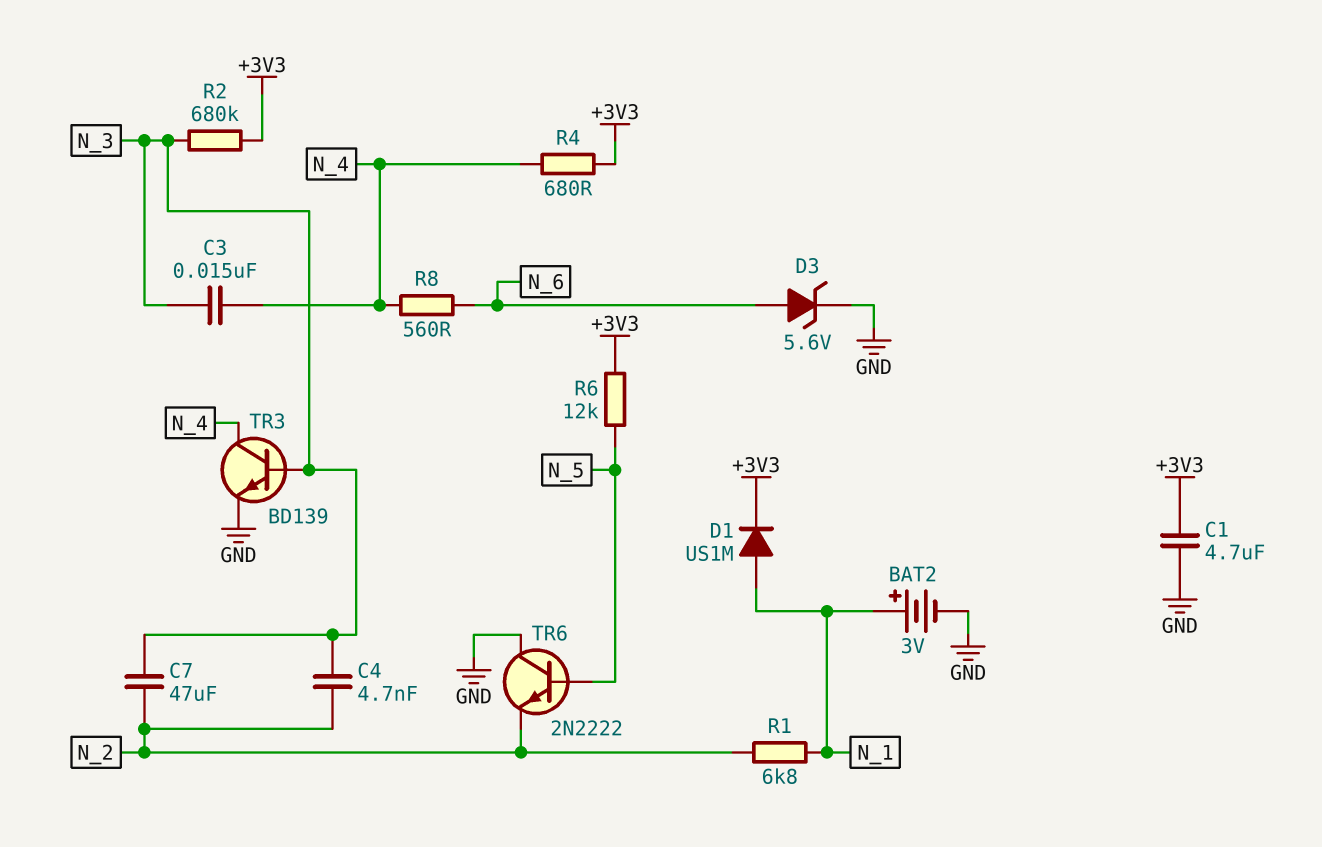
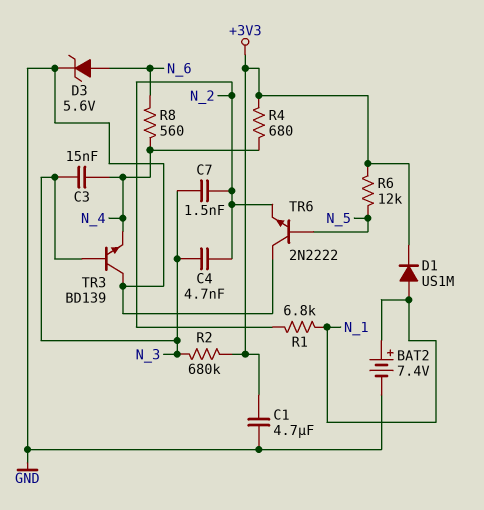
BAT2: 3V (plus N_1, minus GND) -> 7.4V (plus N_1, minus GND)
C7: 47uF (N_2, N_3) -> 1.5nF (N_2, N_3)
TR3: NPN BD139 (B N_3, C N_4, E GND) -> NPN BD139 (B N_3, C GND, E N_4)

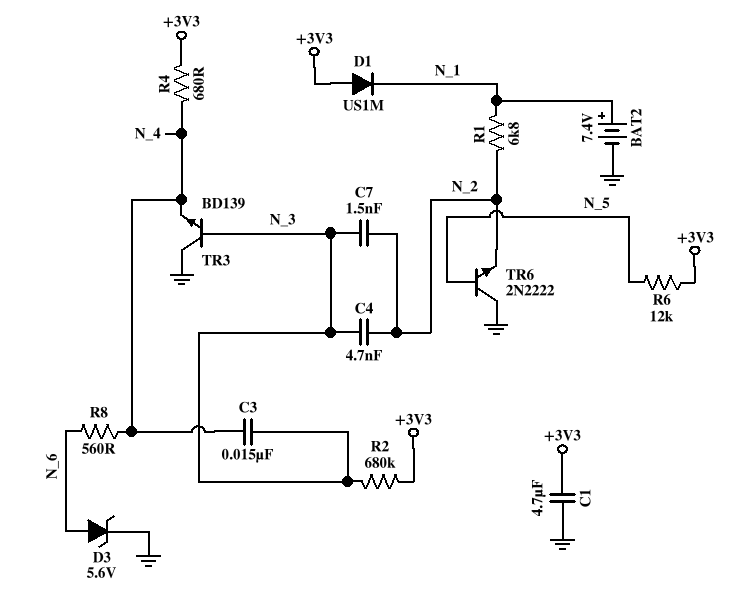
D1: diode US1M (A N_1, K +3V3) -> diode US1M (A +3V3, K N_1)

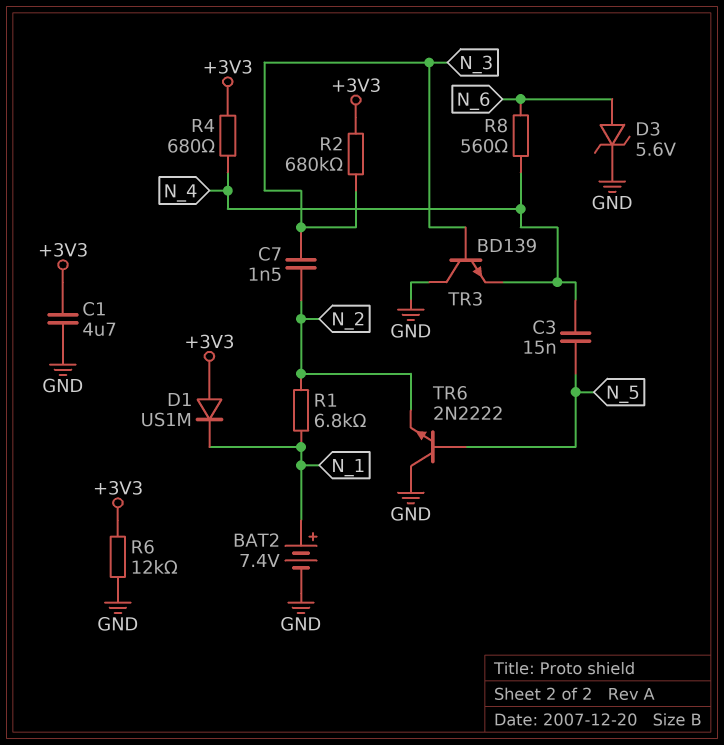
C3: 15nF (N_3, N_4) -> 15nF (N_4, N_5)
C4: 4.7nF (N_2, N_3) -> none
R6: 12k (+3V3, N_5) -> 12k (+3V3, GND)

